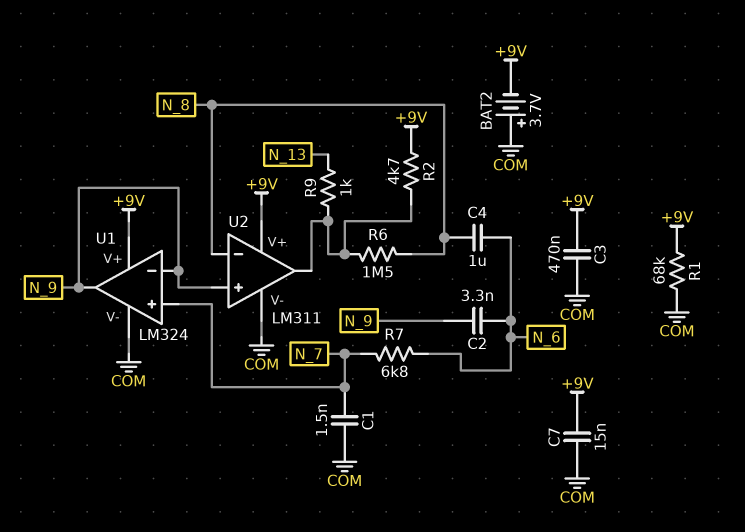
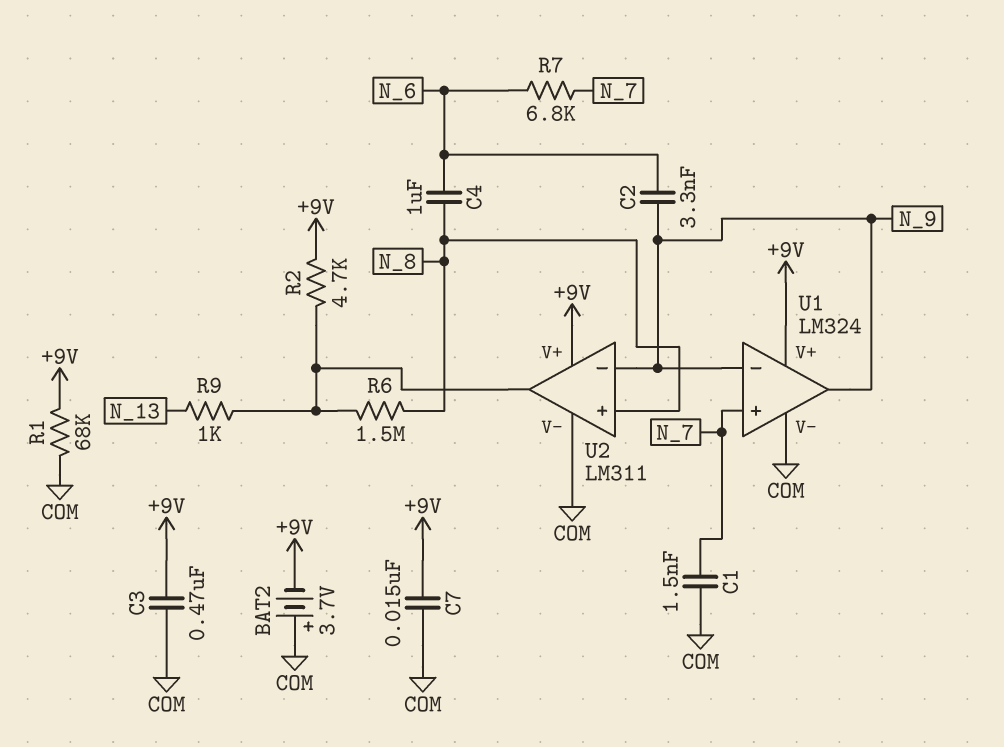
U2 pin in+: N_9 -> N_8
U2 pin in-: N_8 -> N_9

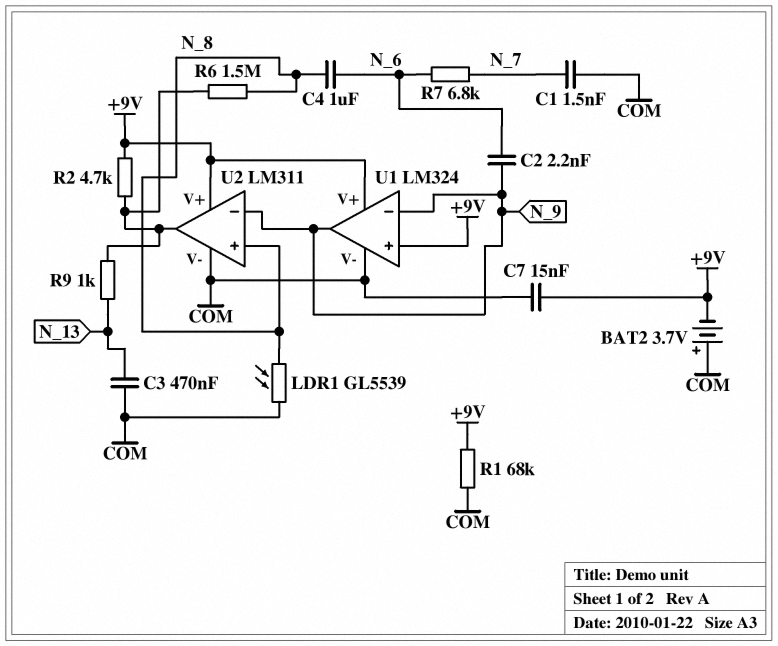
C2: 3.3nF (N_6, N_9) -> 2.2nF (N_6, N_9)
C3: 470nF (+9V, COM) -> 470nF (COM, N_13)
LDR1: none -> GL5539 (COM, N_8)
U1 pin in+: N_7 -> +9V

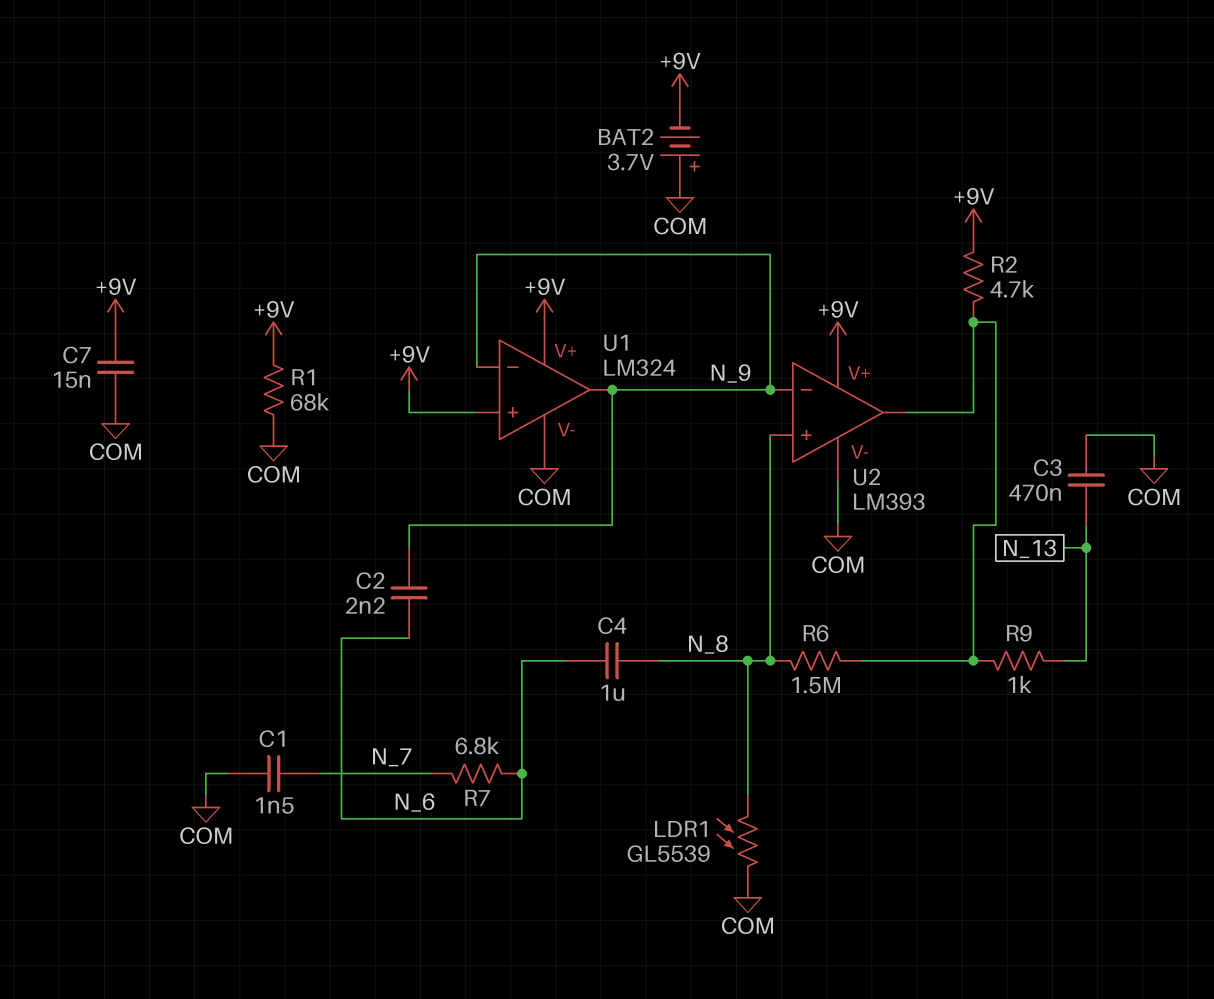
U2: LM311 -> LM393

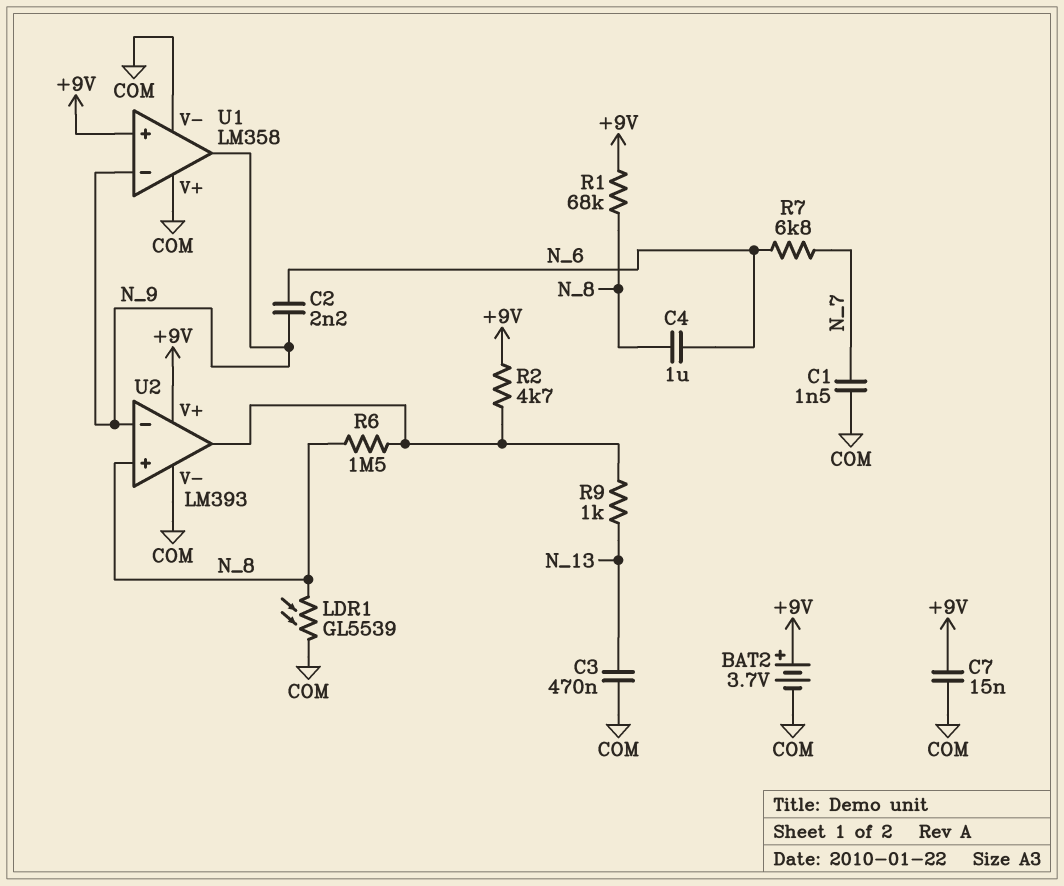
BAT2: 3.7V (plus COM, minus +9V) -> 3.7V (plus +9V, minus COM)
R1: 68k (+9V, COM) -> 68k (+9V, N_8)
U1: LM324 -> LM358
U1 pin V+: +9V -> COM

